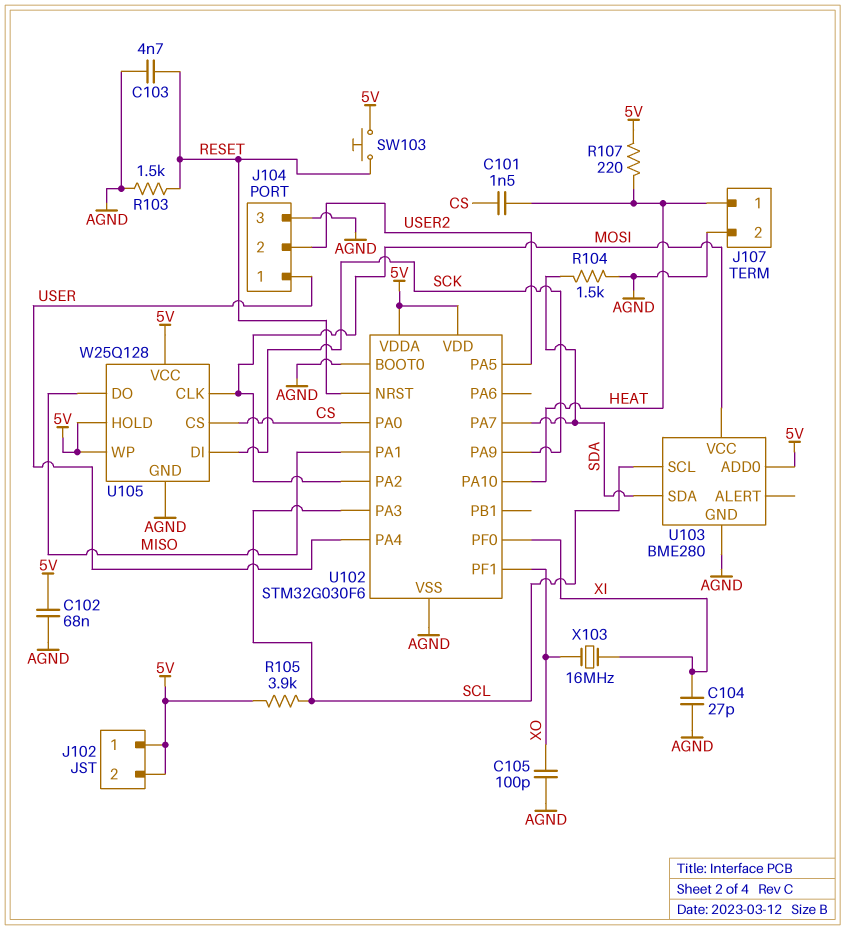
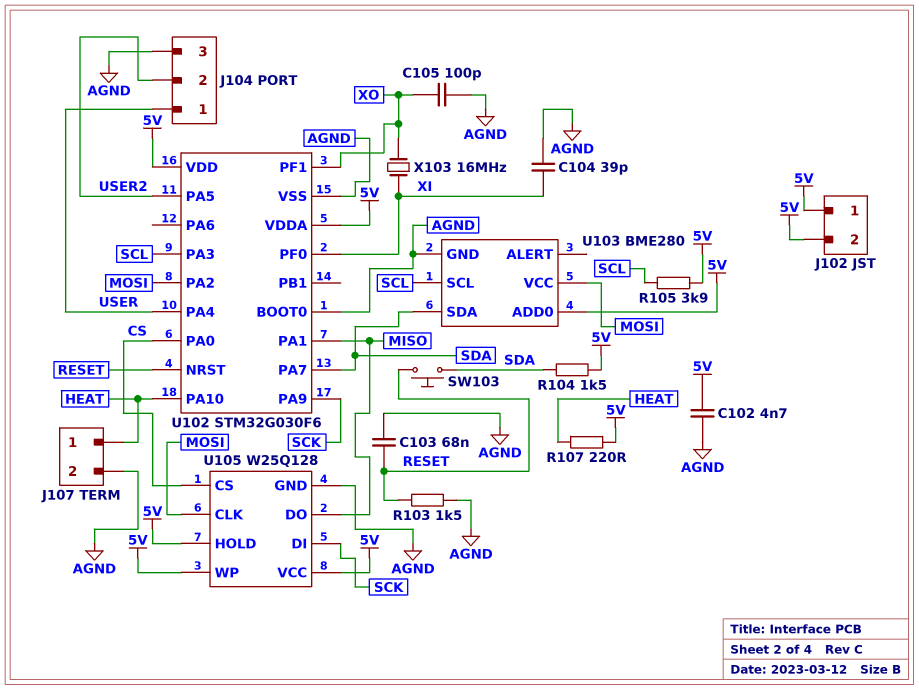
C101: 1.5nF (CS, HEAT) -> none
C102: 68nF (5V, AGND) -> 4.7nF (5V, AGND)
C103: 4.7nF (AGND, RESET) -> 68nF (AGND, RESET)
C104: 27pF (AGND, XI) -> 39pF (AGND, XI)
R104: 1.5k (AGND, SDA) -> 1.5k (5V, SDA)
SW103: button (5V, RESET) -> button (RESET, SDA)

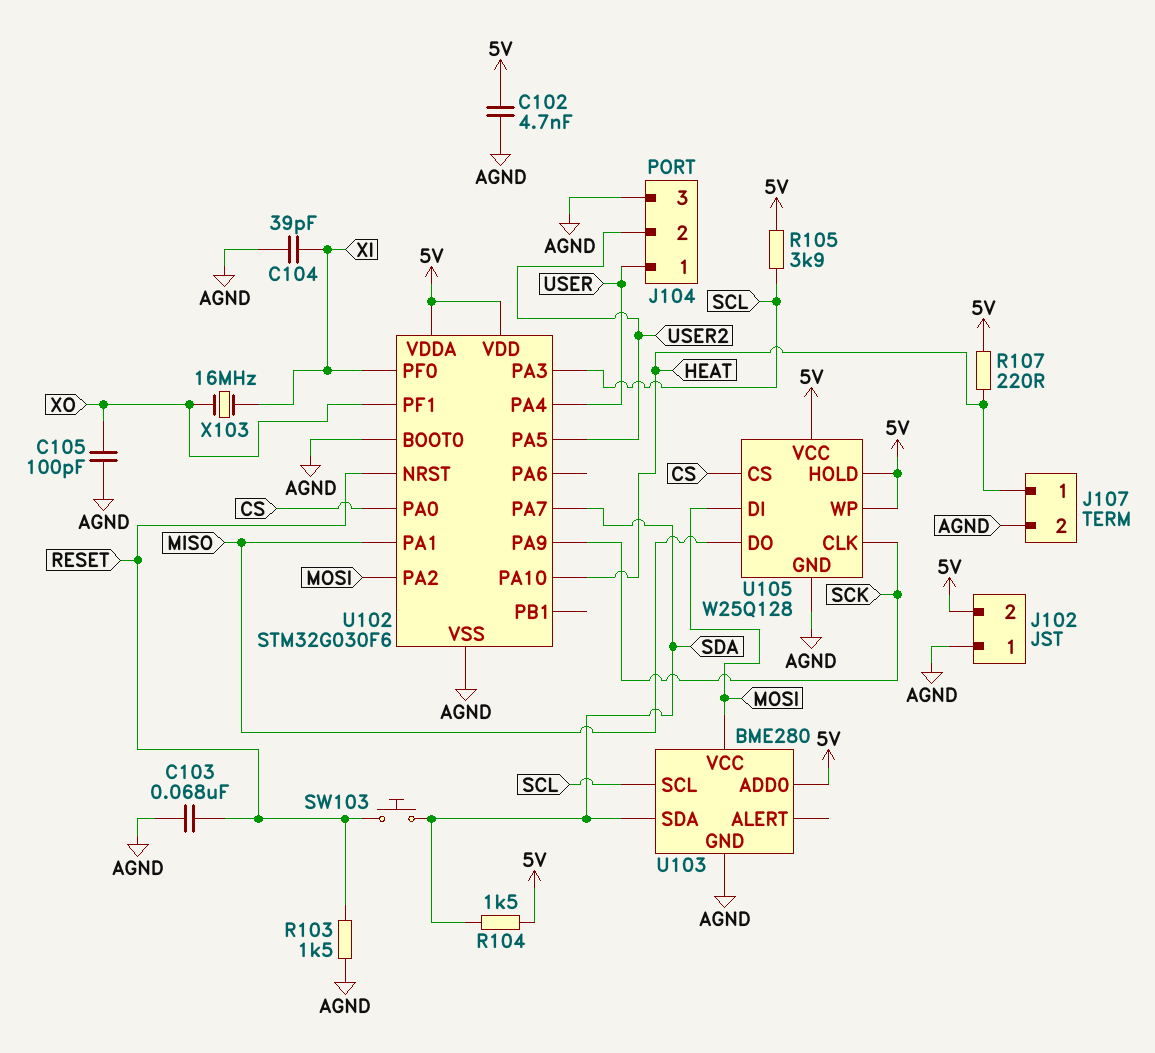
J102 pin 1: 5V -> AGND
U105 pin CLK: MOSI -> SCK
U105 pin DI: SCK -> MOSI

